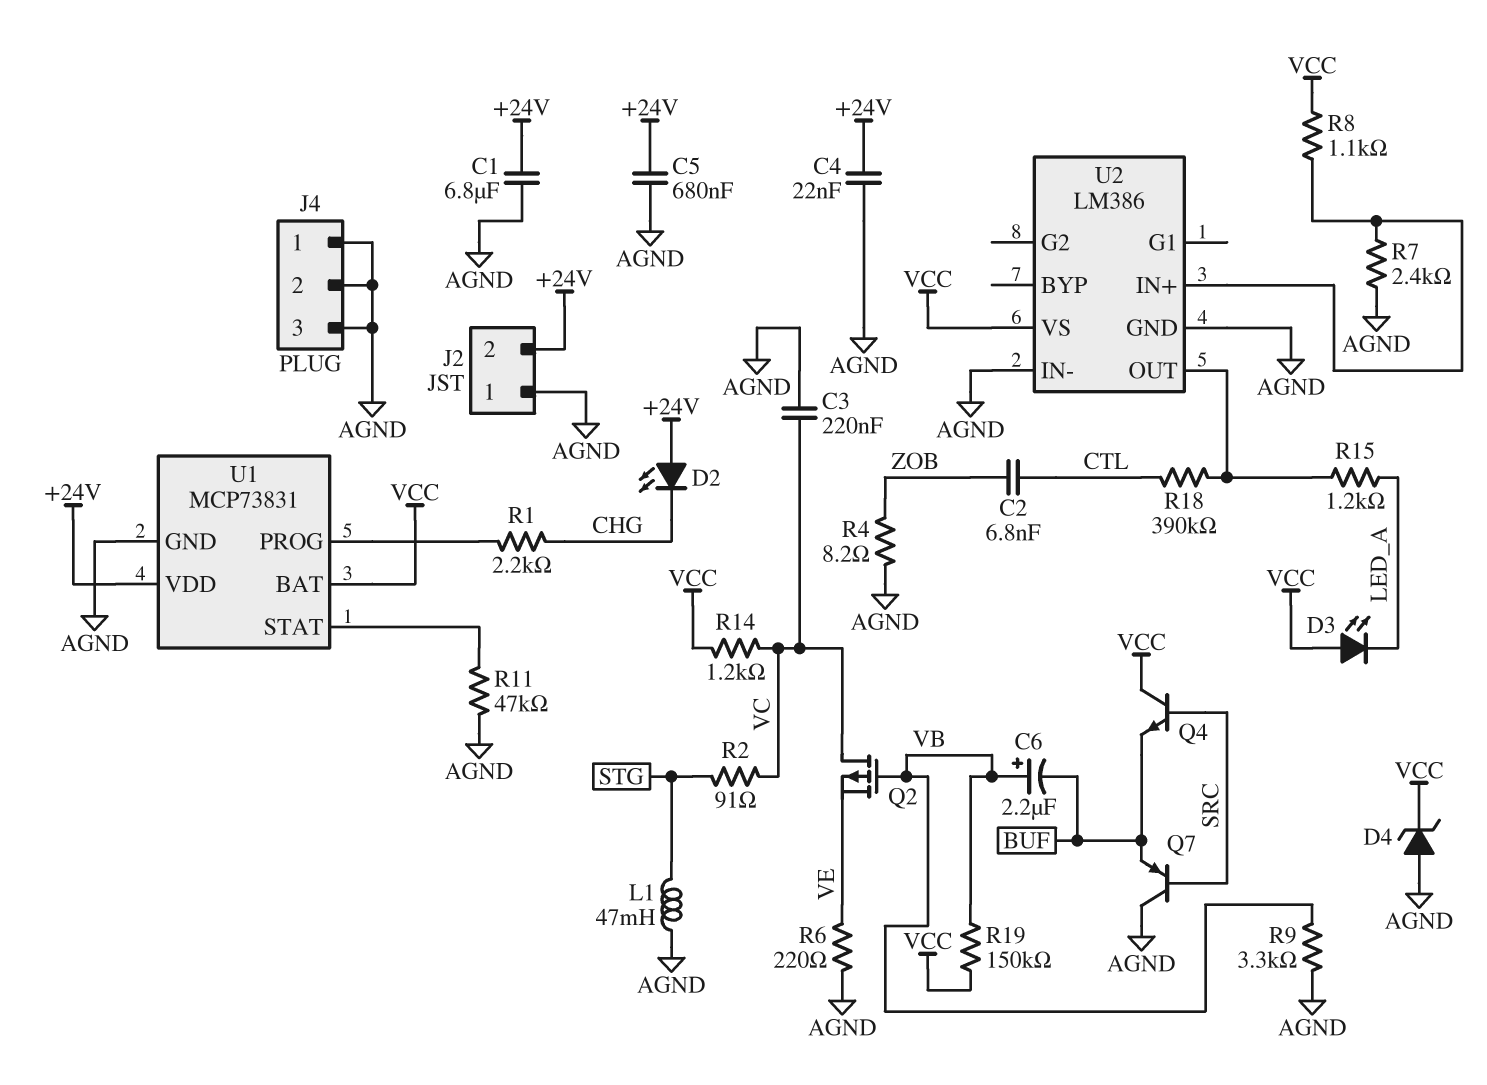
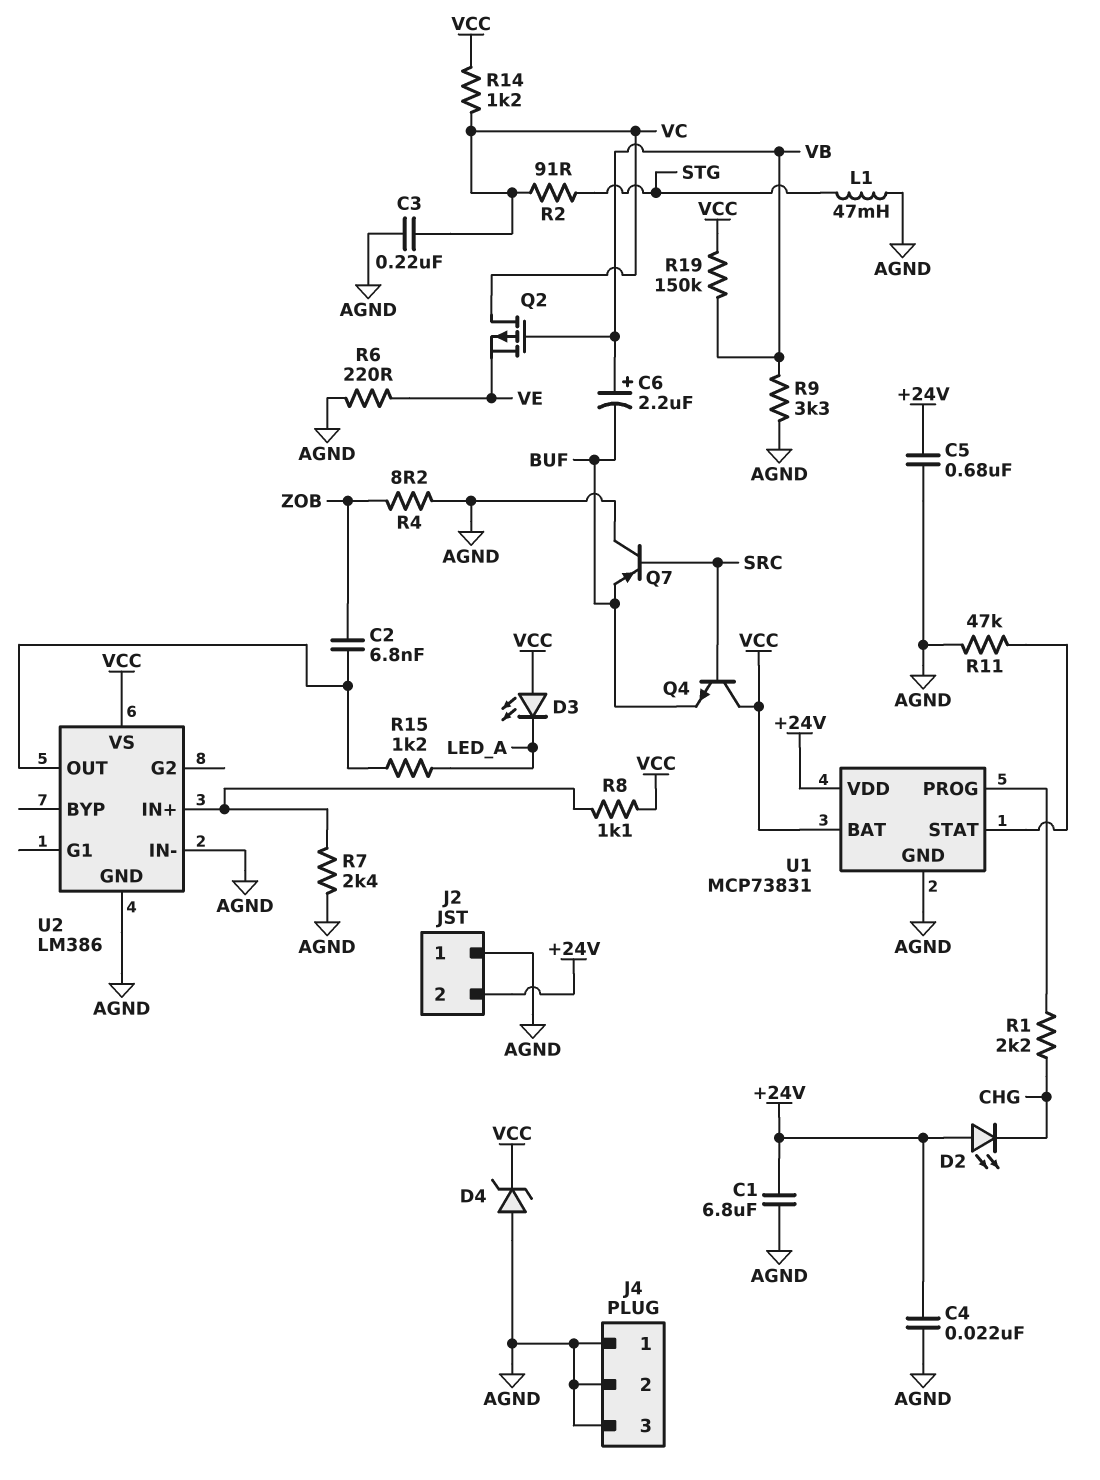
C2: 6.8nF (CTL, ZOB) -> 6.8nF (U2/OUT, ZOB)
R18: 390k (CTL, U2/OUT) -> none

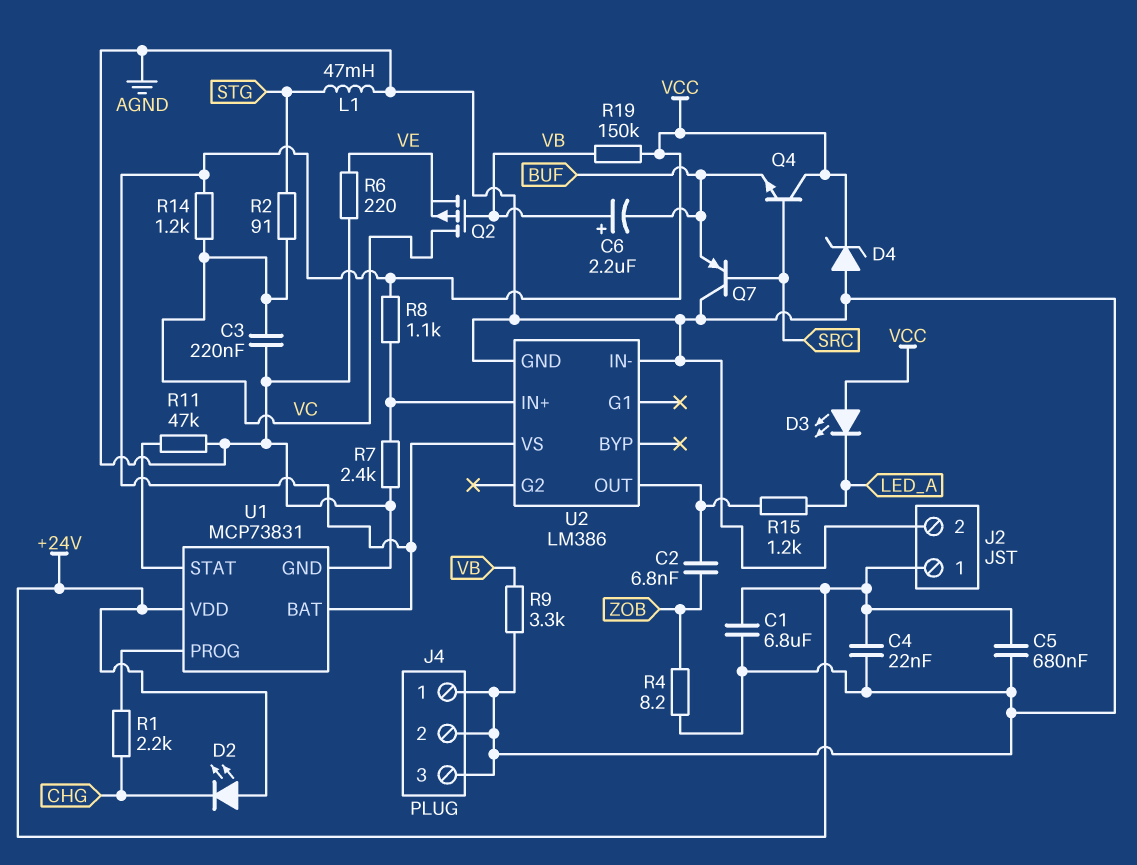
J2 pin 1: AGND -> +24V
J2 pin 2: +24V -> AGND

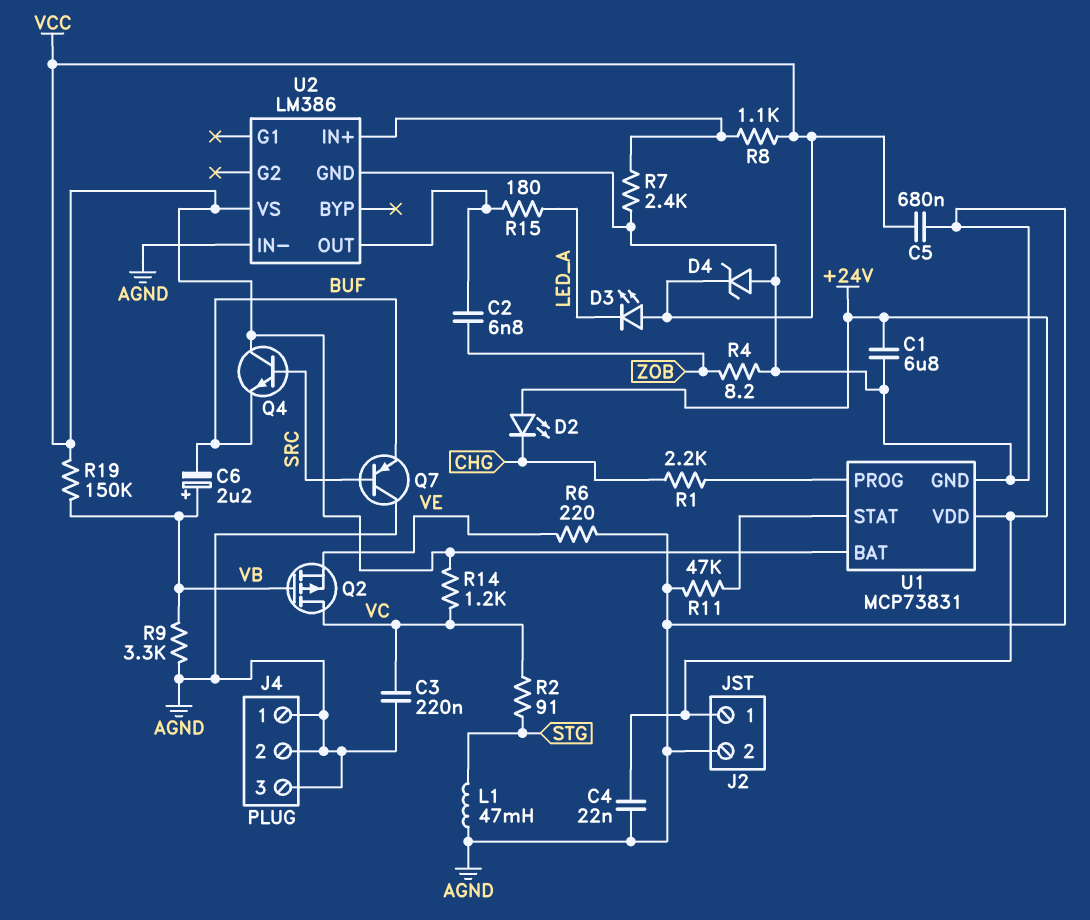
C5: 680nF (+24V, AGND) -> 680nF (AGND, VCC)
R15: 1.2k (LED_A, U2/OUT) -> 180 (LED_A, U2/OUT)

